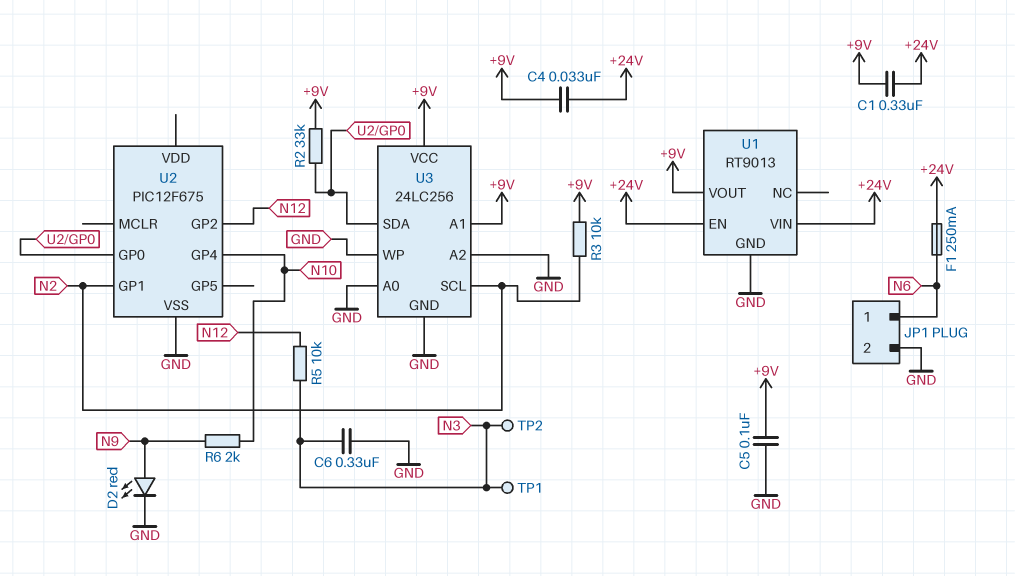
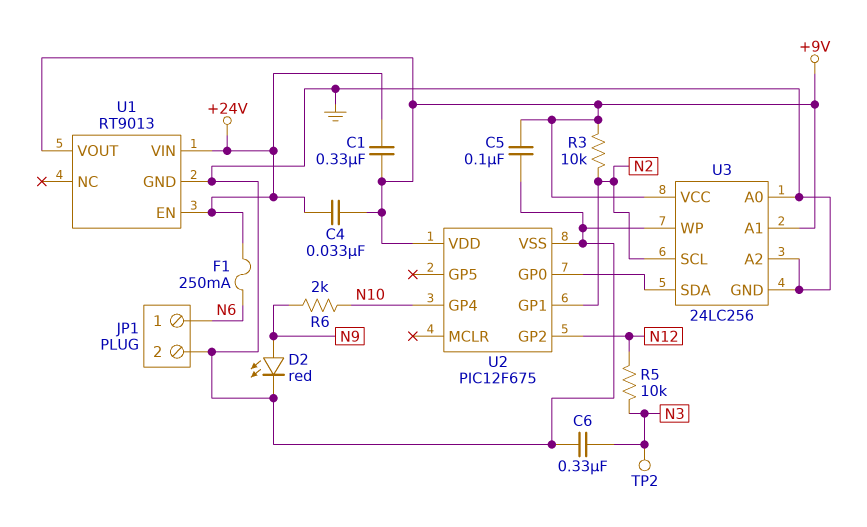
R2: 33k (+9V, U2/GP0) -> none
TP1: test point (N3) -> none
U2 pin VDD: none -> +9V

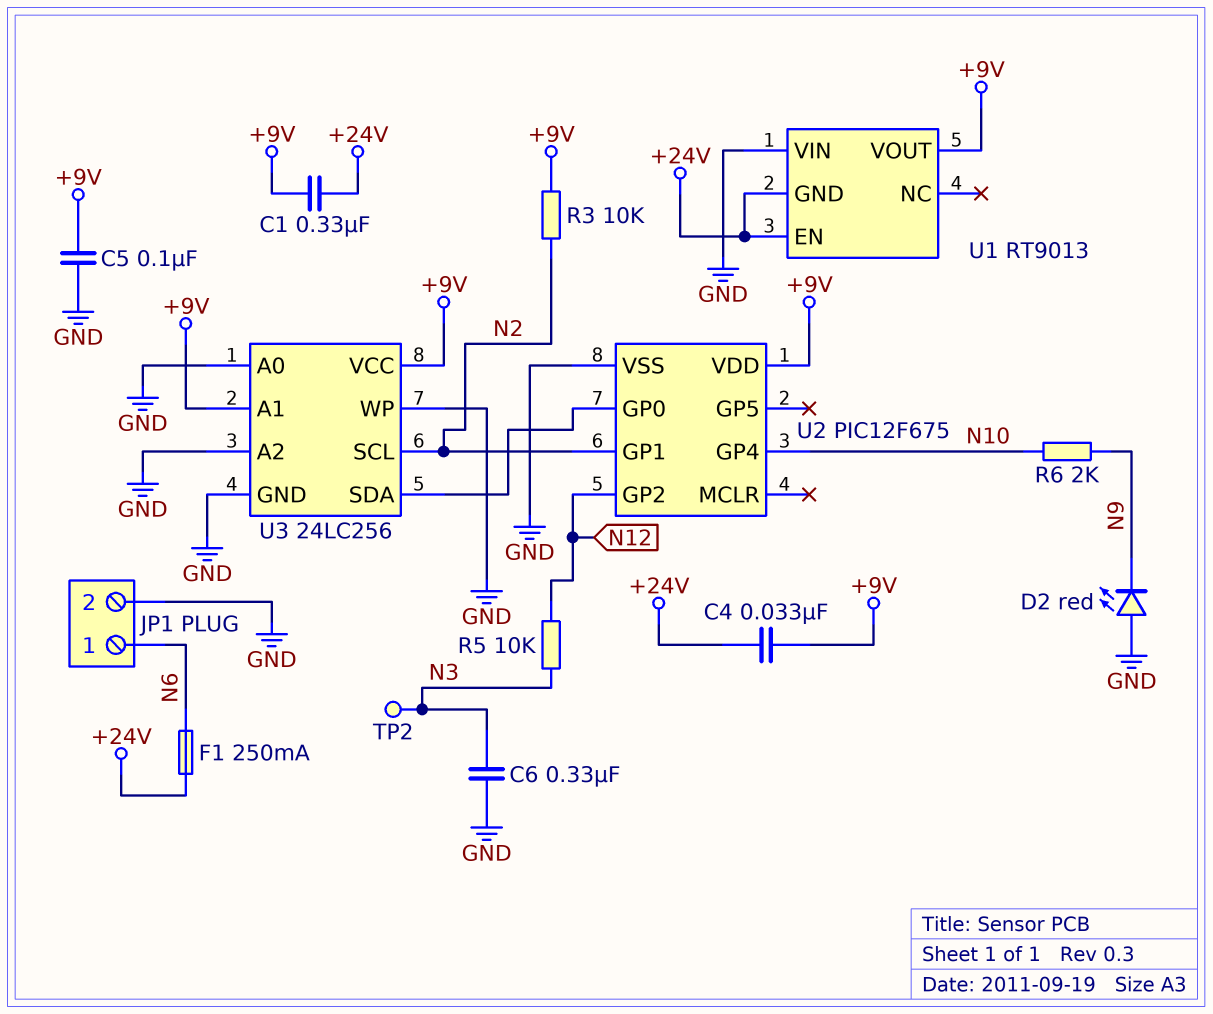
D2: LED red (A N9, K GND) -> LED red (A GND, K N9)
U1 pin GND: GND -> +24V
U1 pin VIN: +24V -> GND

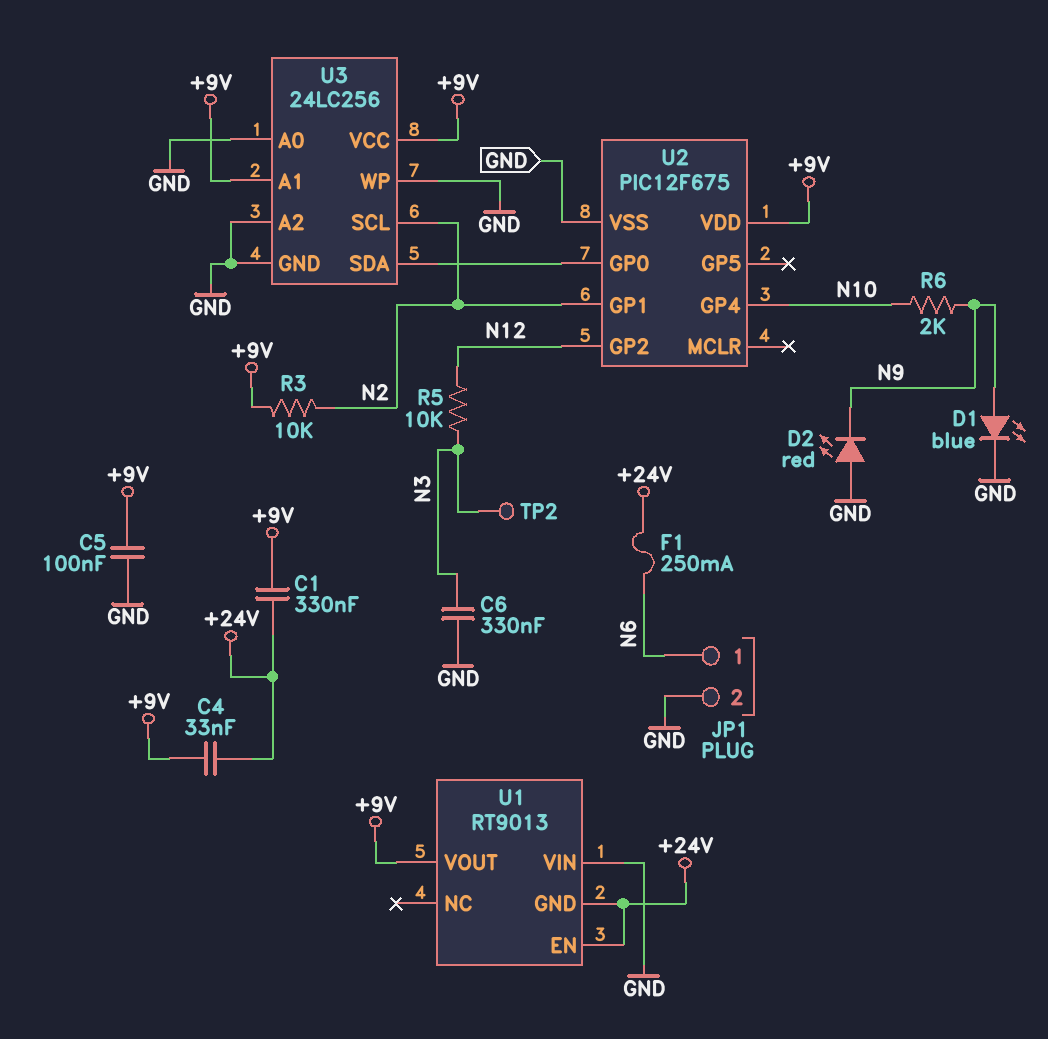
D1: none -> LED blue (A N9, K GND)

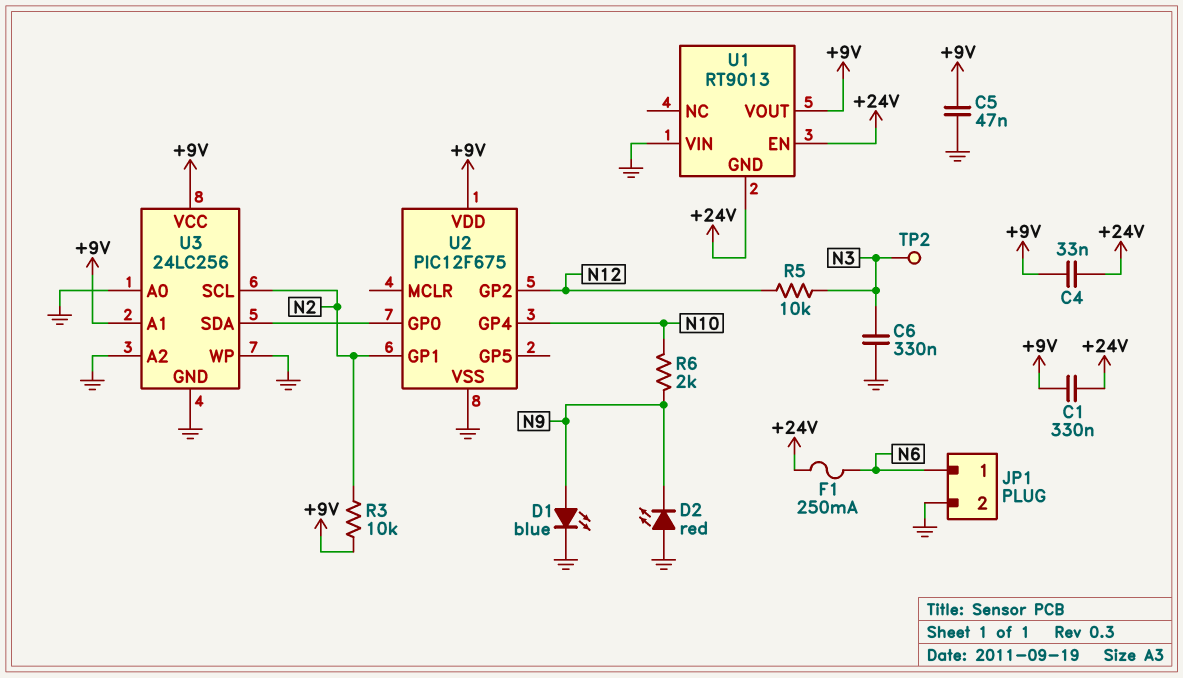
C5: 100nF (+9V, GND) -> 47nF (+9V, GND)

